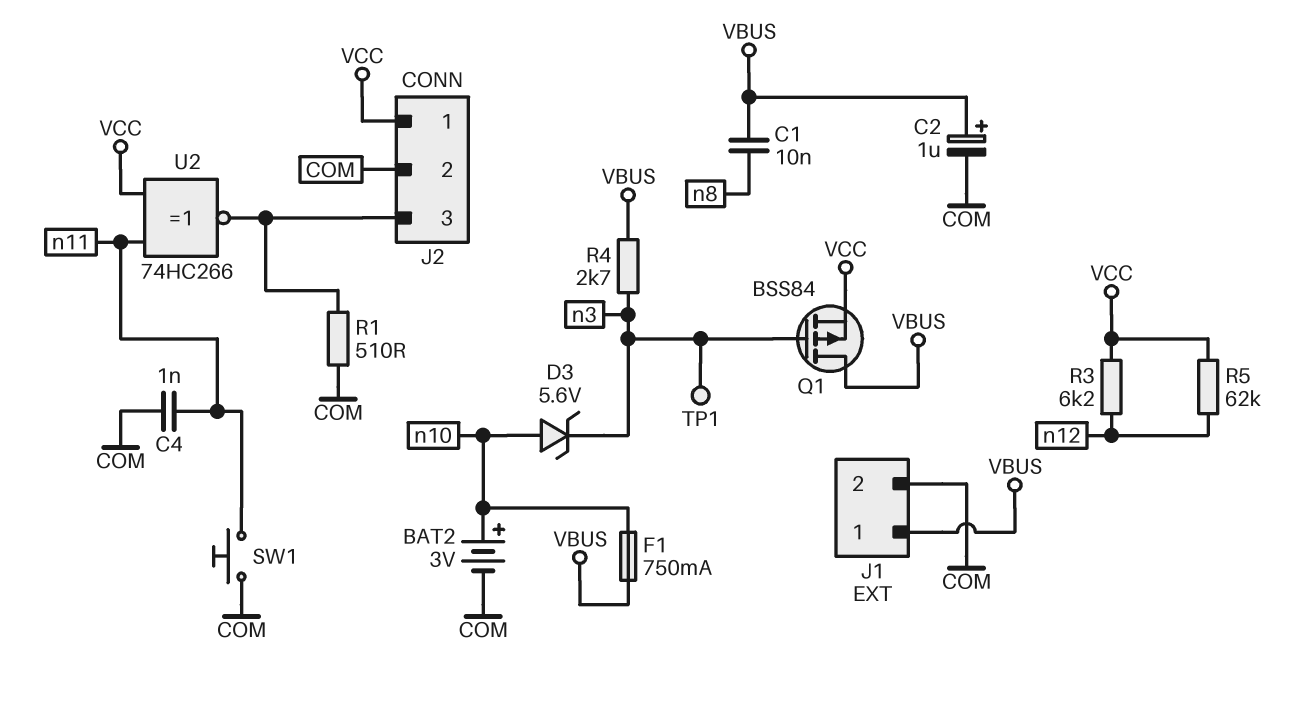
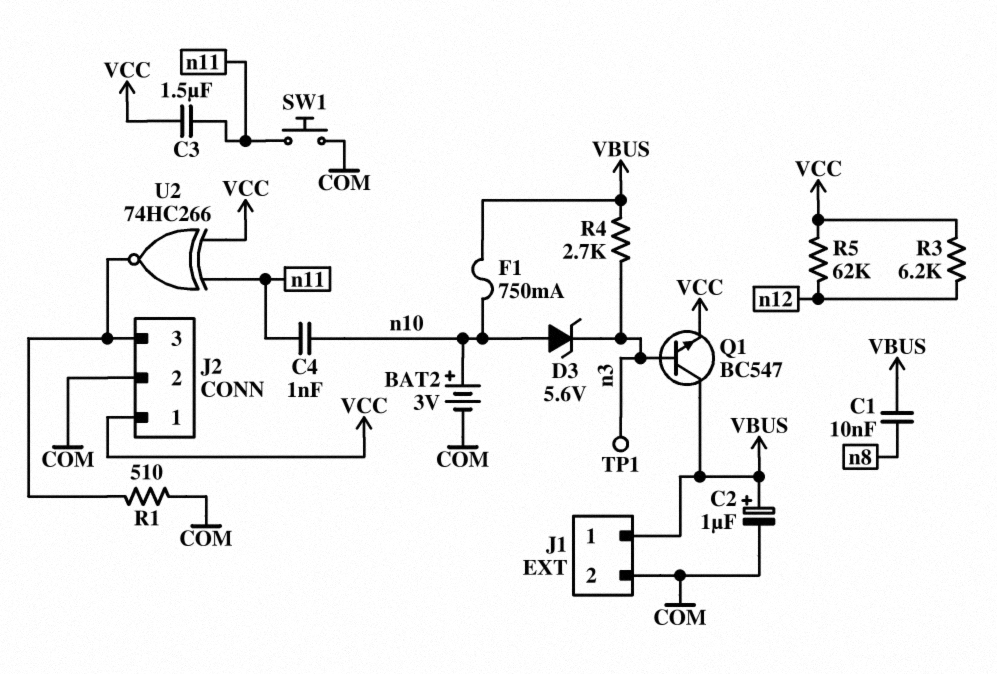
C3: none -> 1.5uF (VCC, n11)
C4: 1nF (COM, n11) -> 1nF (n10, n11)
Q1: PMOS BSS84 (G n3, D VBUS, S VCC) -> NPN BC547 (B n3, C VBUS, E VCC)

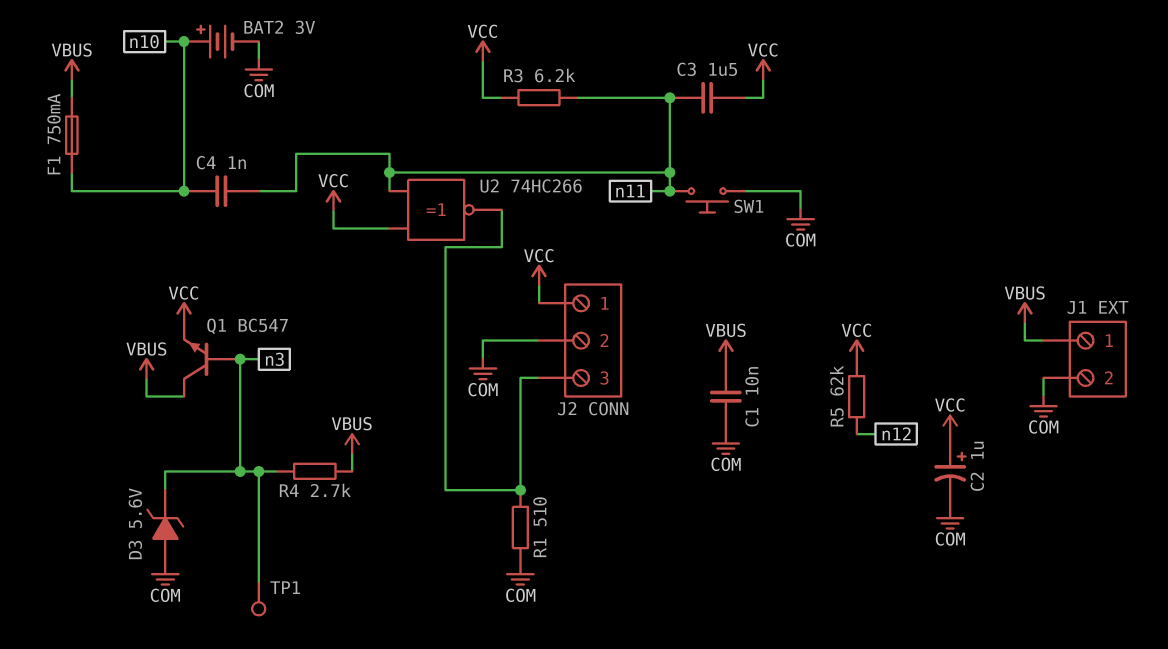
C1: 10nF (VBUS, n8) -> 10nF (COM, VBUS)
C2: 1uF (plus VBUS, minus COM) -> 1uF (plus VCC, minus COM)
D3: zener 5.6V (A n10, K n3) -> zener 5.6V (A COM, K n3)
R3: 6.2k (VCC, n12) -> 6.2k (VCC, n11)

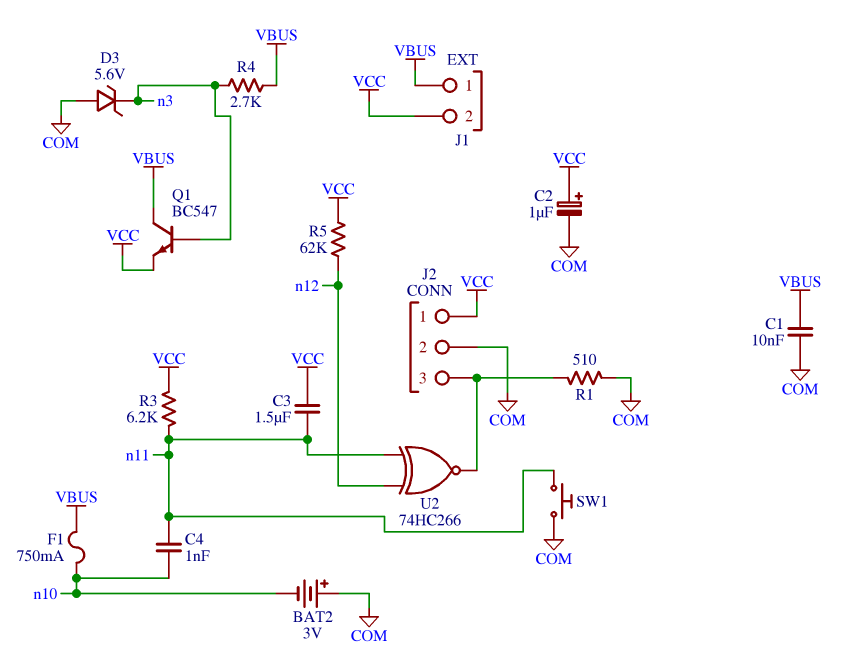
BAT2: 3V (plus n10, minus COM) -> 3V (plus COM, minus n10)
J1 pin 2: COM -> VCC
TP1: test point (n3) -> none
U2: XNOR 74HC266 (in VCC, in n11, out J2/3) -> XNOR 74HC266 (in n11, in n12, out J2/3)

